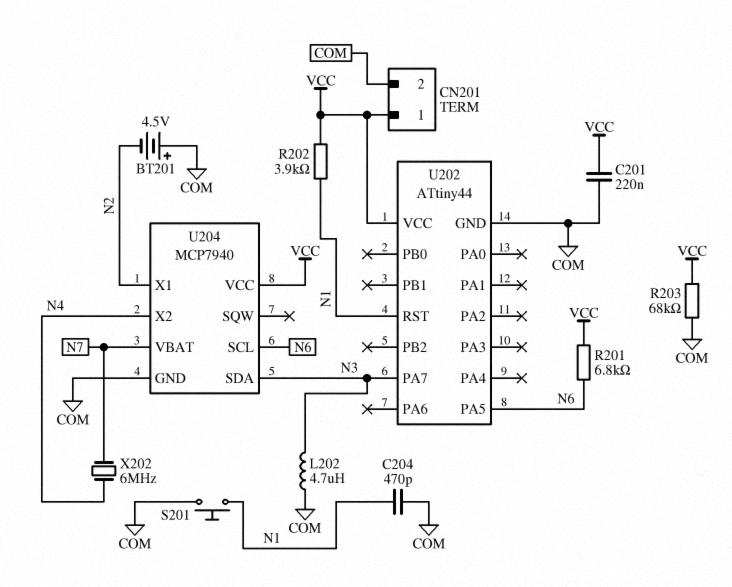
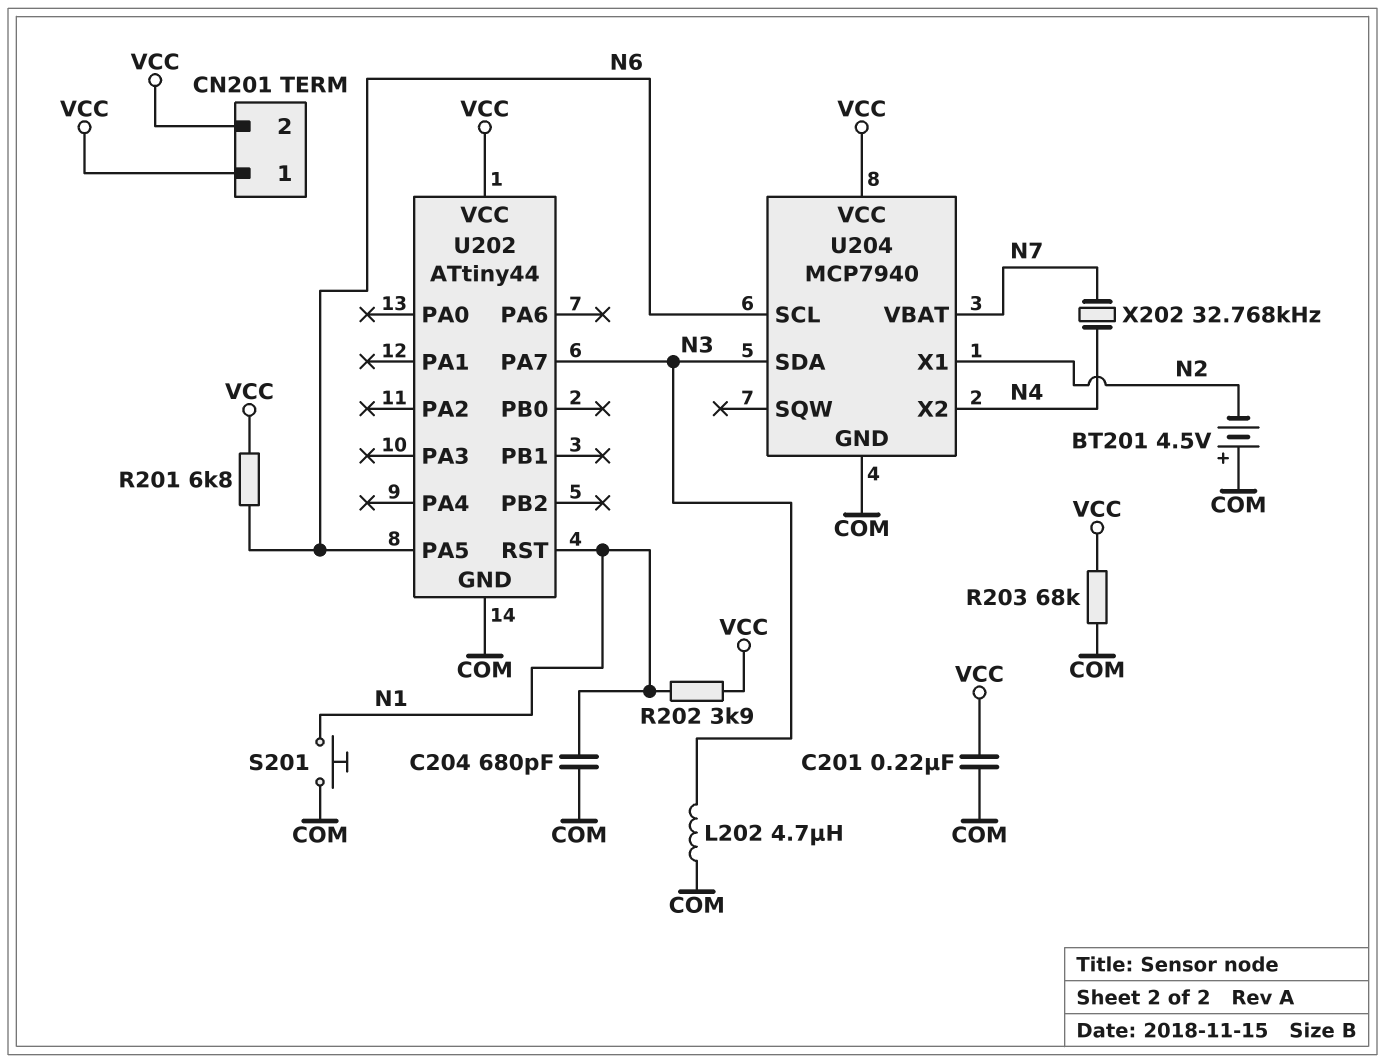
C204: 470pF (COM, N1) -> 680pF (COM, N1)
CN201 pin 2: COM -> VCC
X202: 6MHz (N4, N7) -> 32.768kHz (N4, N7)

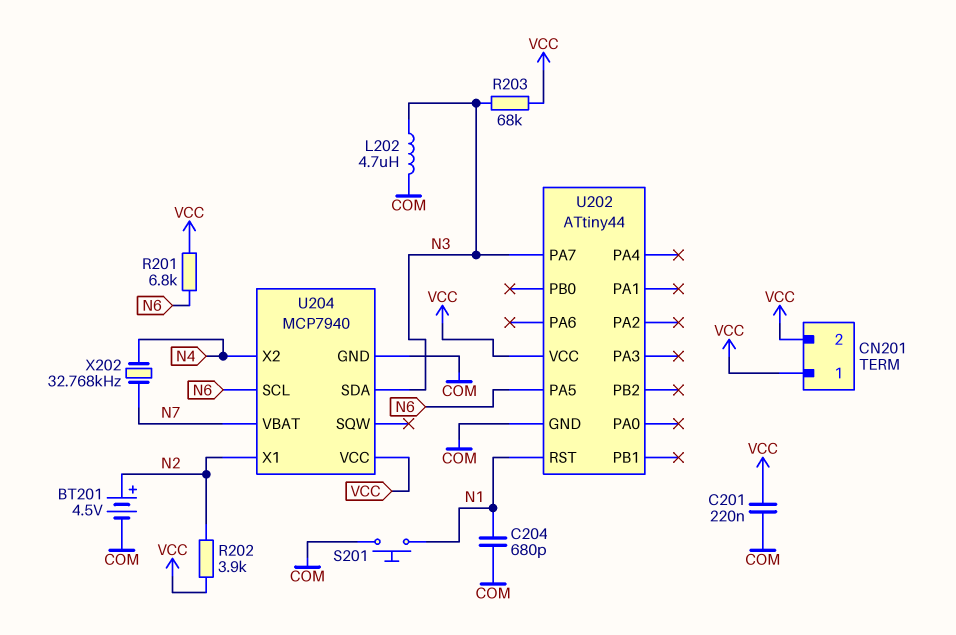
BT201: 4.5V (plus COM, minus N2) -> 4.5V (plus N2, minus COM)
R202: 3.9k (N1, VCC) -> 3.9k (N2, VCC)
R203: 68k (COM, VCC) -> 68k (N3, VCC)

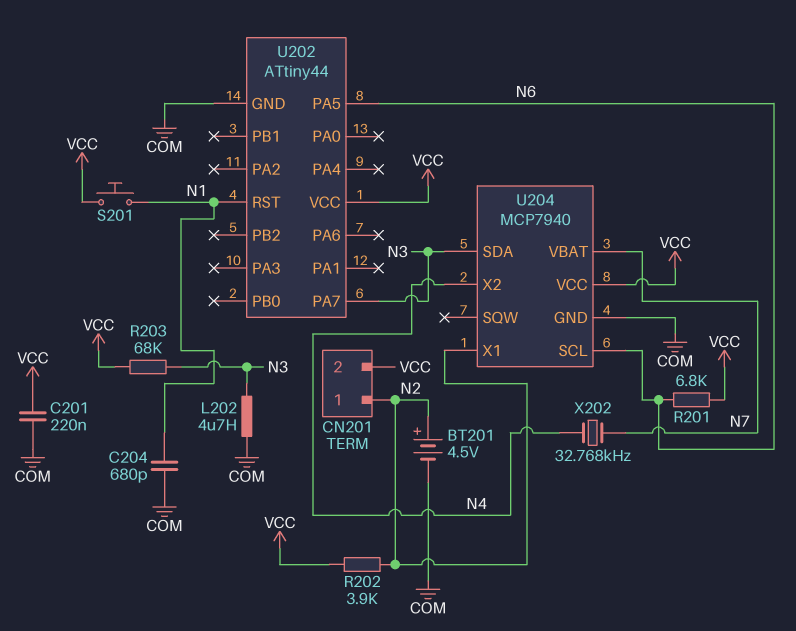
CN201 pin 1: VCC -> N2
S201: button (COM, N1) -> button (N1, VCC)

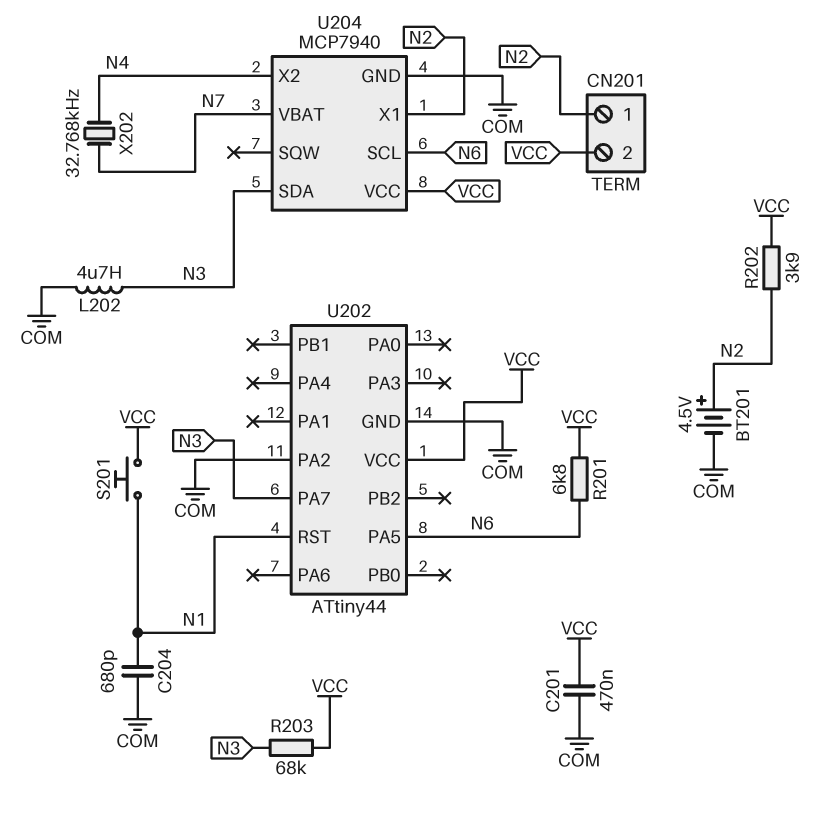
C201: 220nF (COM, VCC) -> 470nF (COM, VCC)
U202 pin PA2: none -> COM

